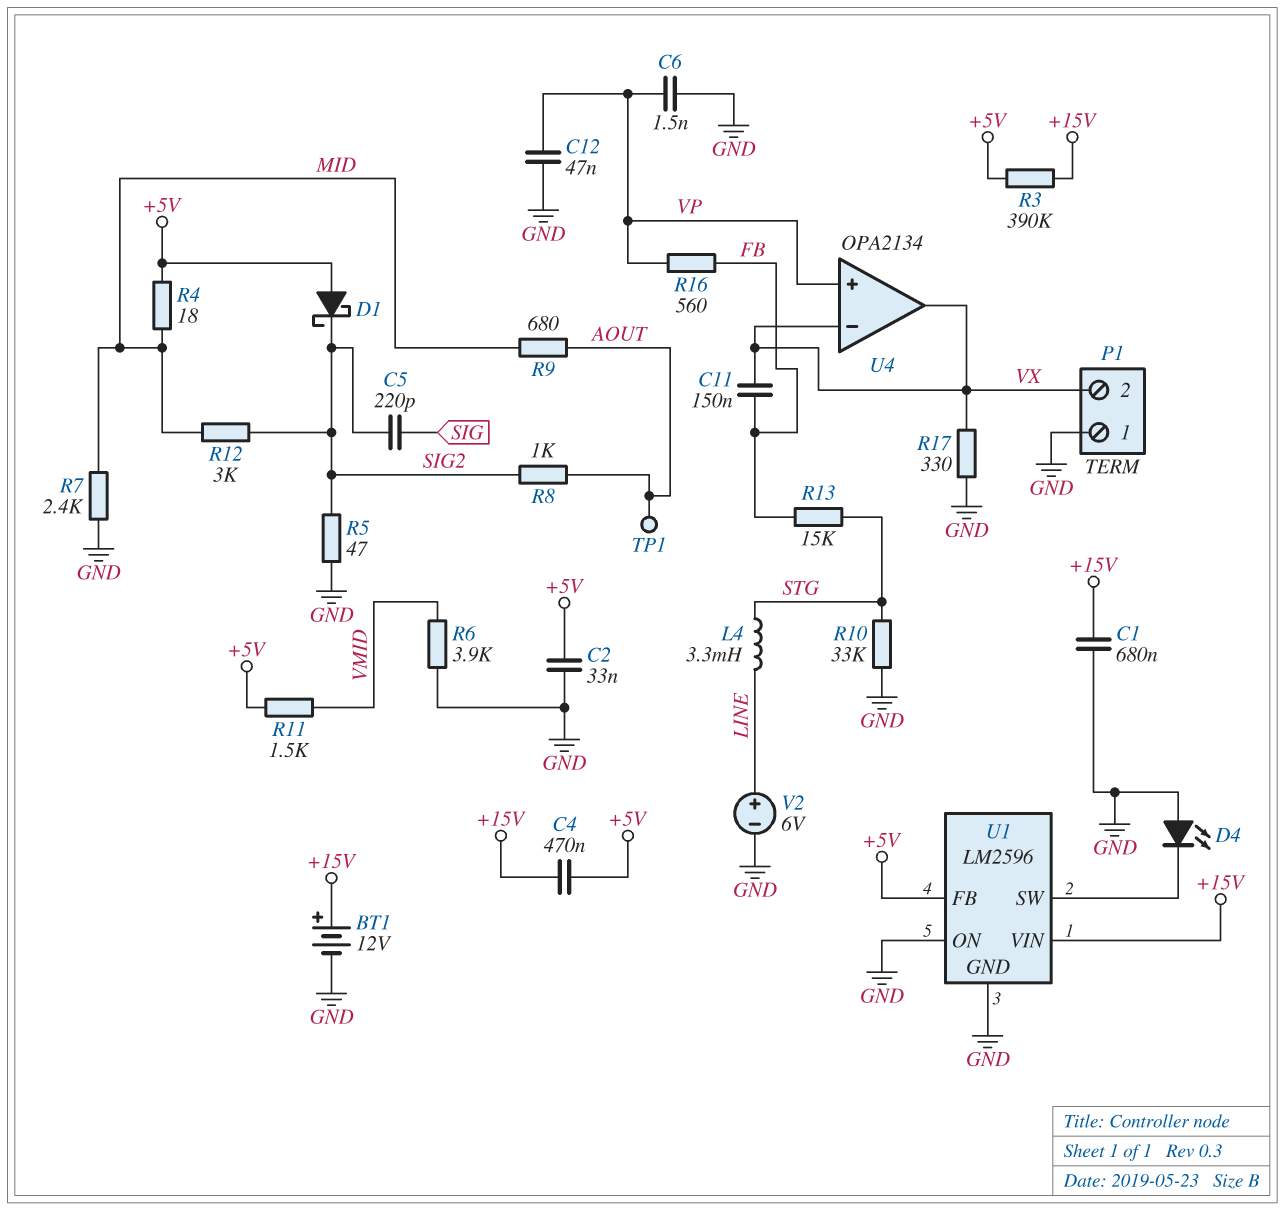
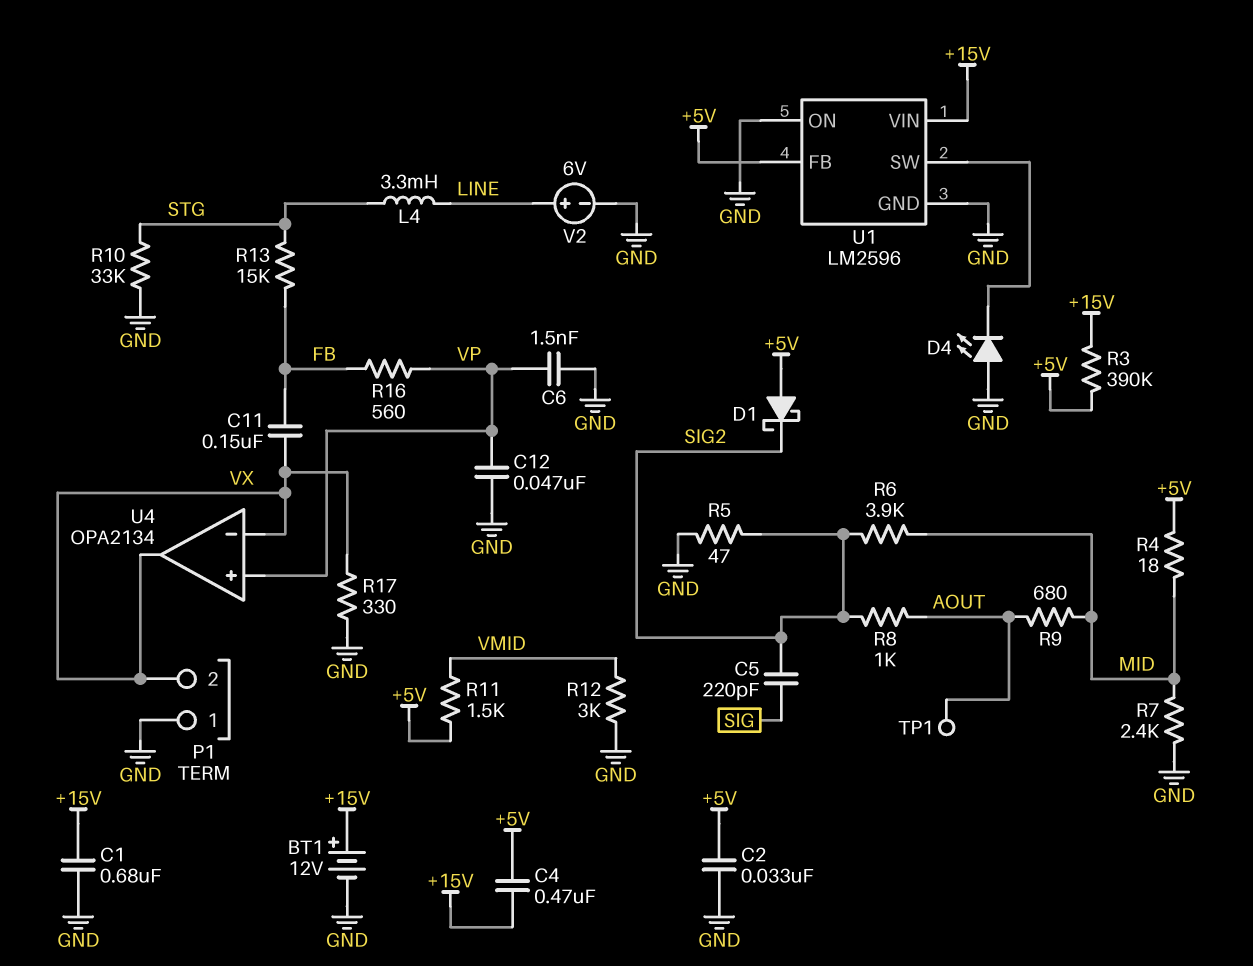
R6: 3.9k (GND, VMID) -> 3.9k (MID, SIG2)
R12: 3k (MID, SIG2) -> 3k (GND, VMID)

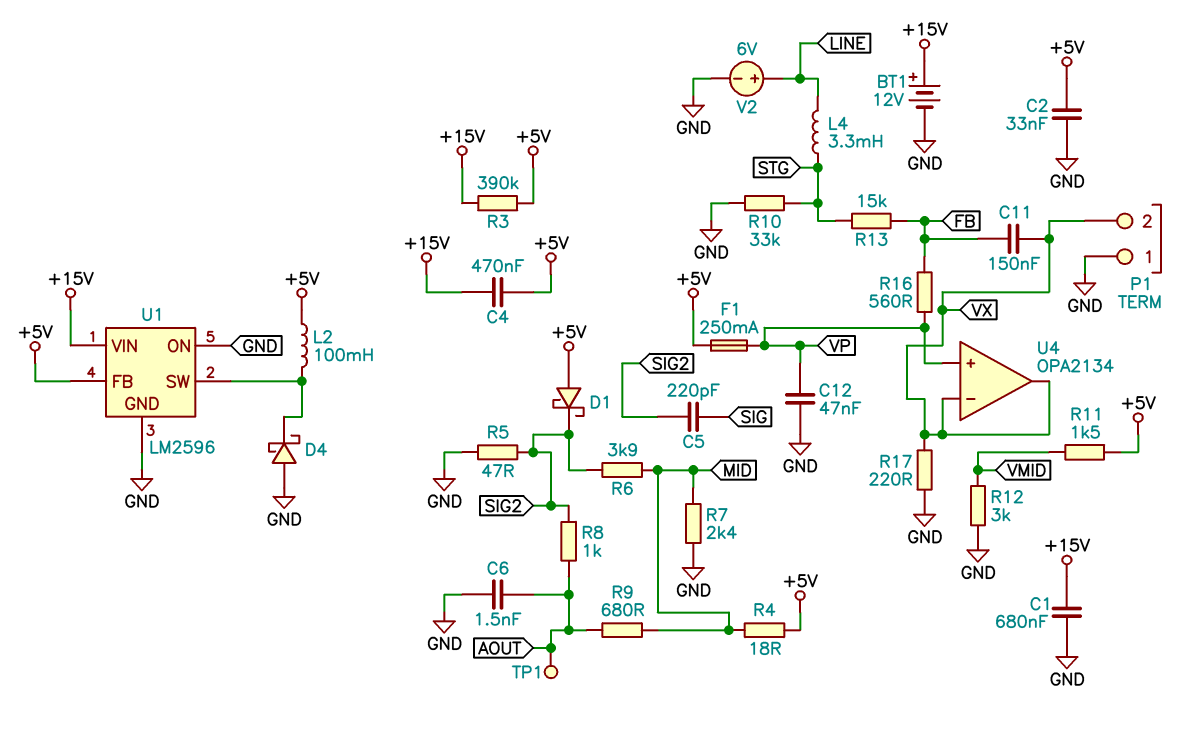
C6: 1.5nF (GND, VP) -> 1.5nF (AOUT, GND)
D4: LED (A GND, K U1/SW) -> schottky (A GND, K U1/SW)
F1: none -> 250mA (+5V, VP)
L2: none -> 100mH (+5V, U1/SW)
R17: 330 (GND, VX) -> 220 (GND, VX)

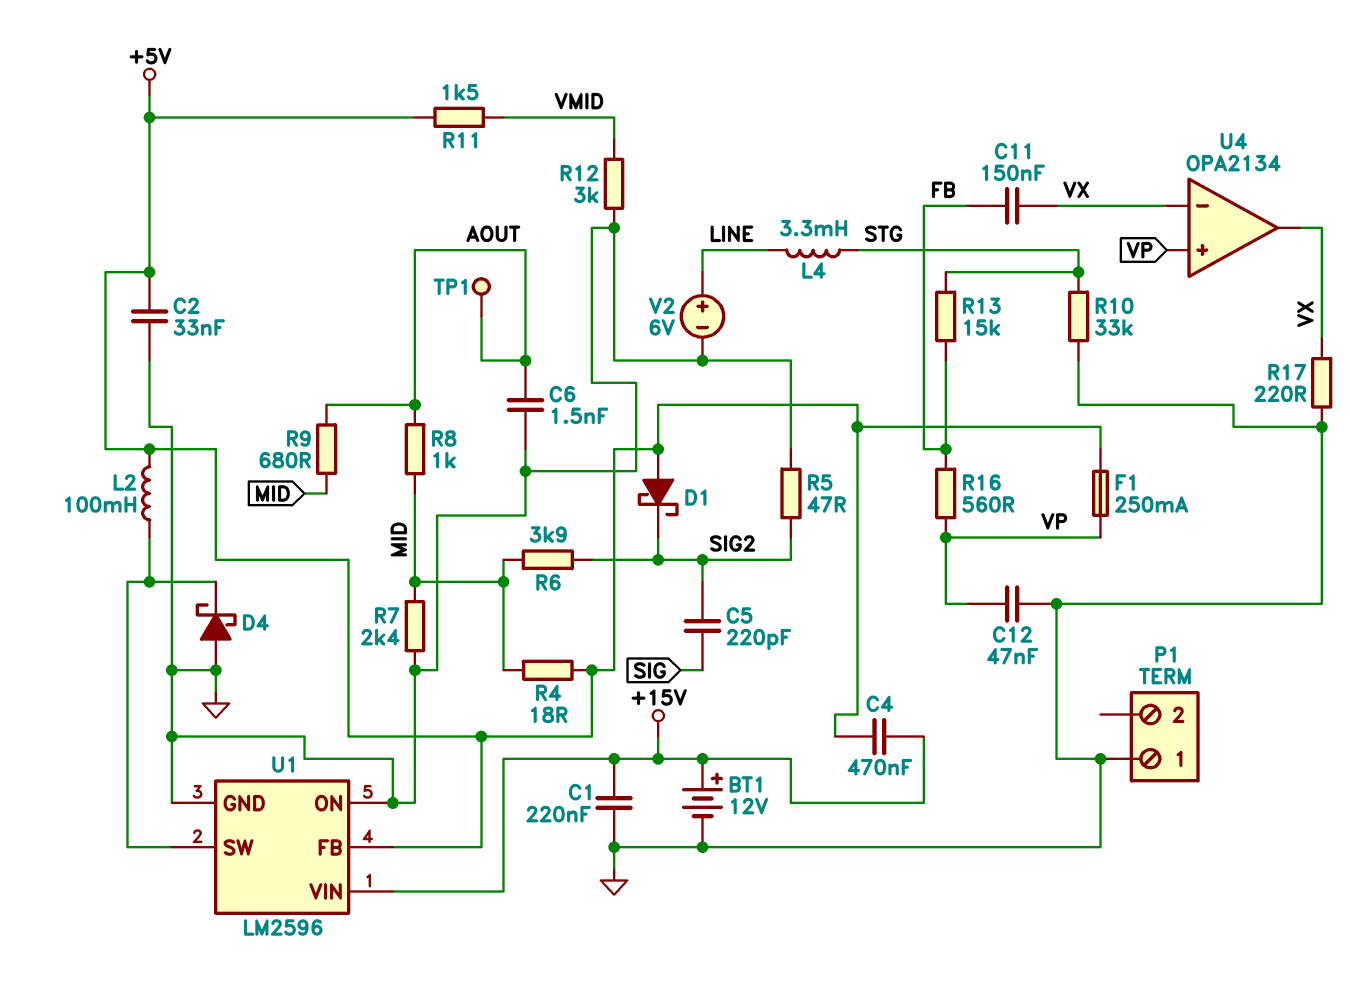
C1: 680nF (+15V, GND) -> 220nF (+15V, GND)
P1 pin 2: VX -> none
R3: 390k (+5V, +15V) -> none
R8: 1k (AOUT, SIG2) -> 1k (AOUT, MID)

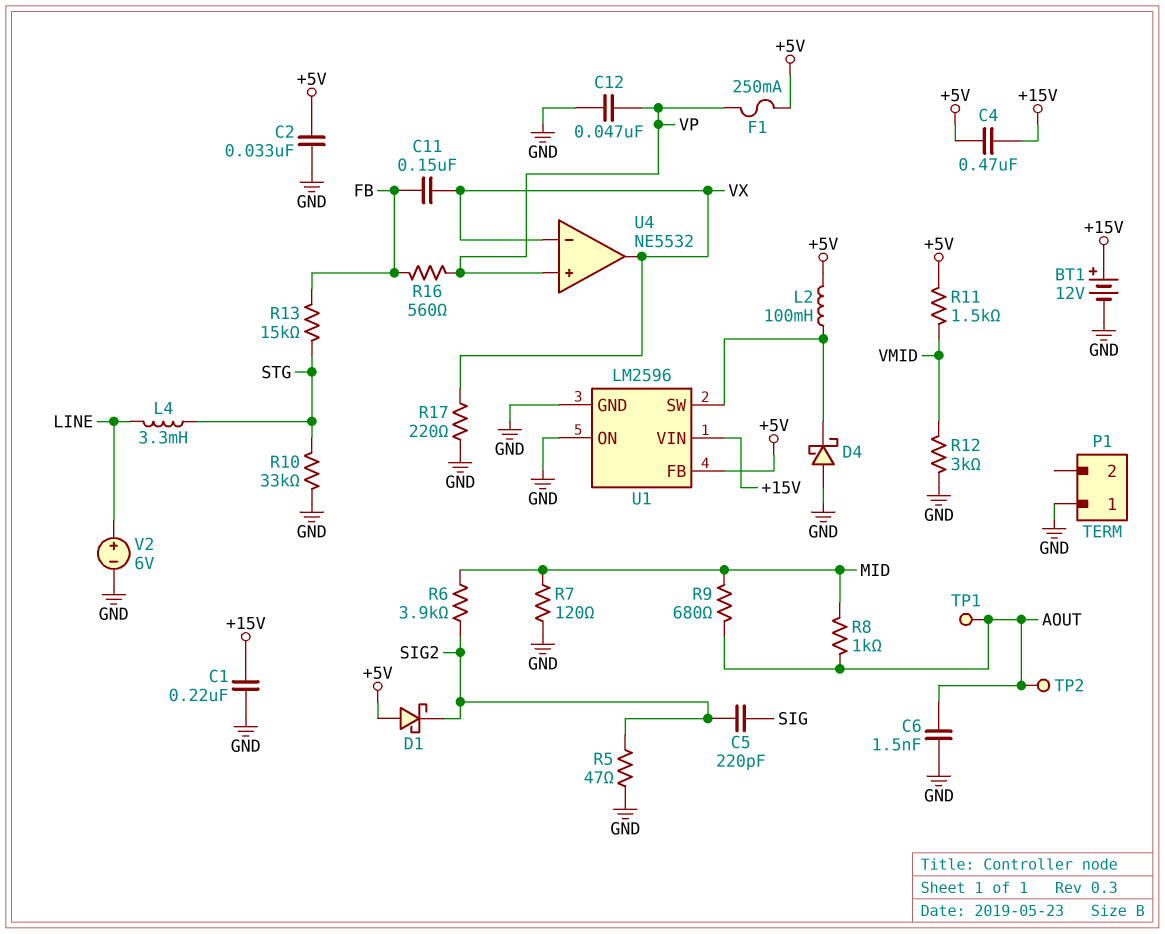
R4: 18 (+5V, MID) -> none
R7: 2.4k (GND, MID) -> 120 (GND, MID)
TP2: none -> test point (AOUT)
U4: OPA2134 -> NE5532

